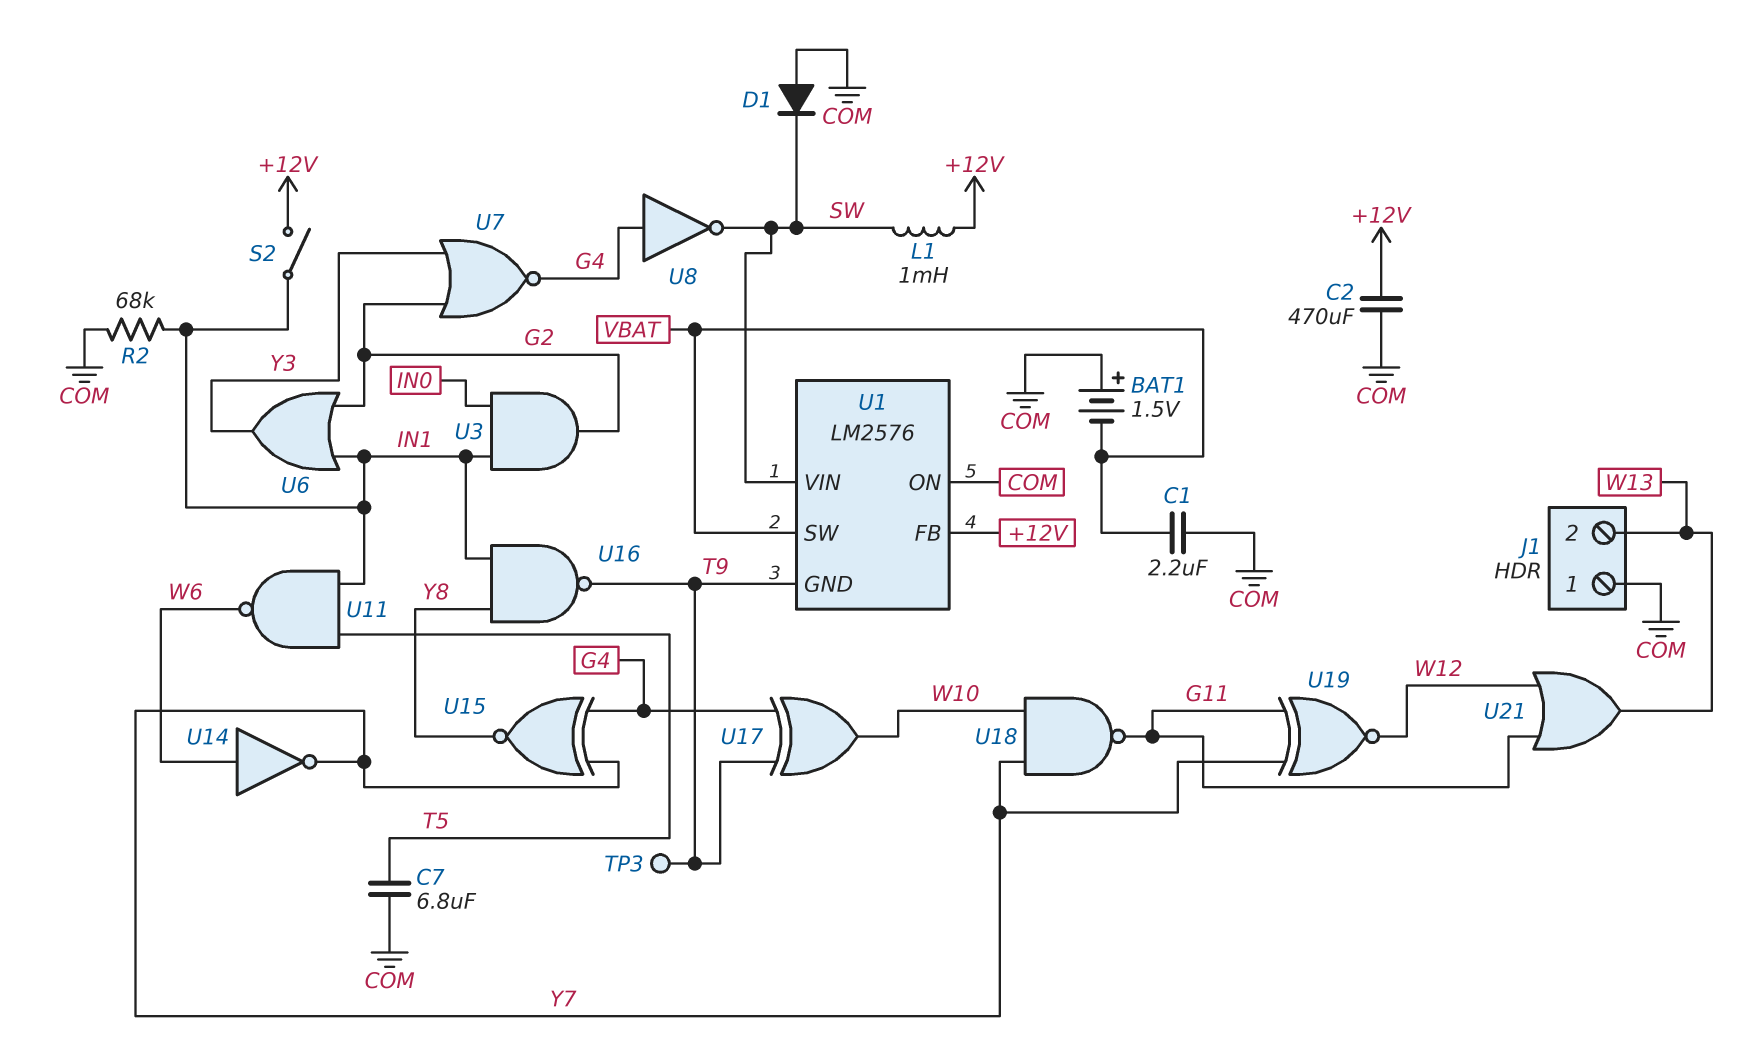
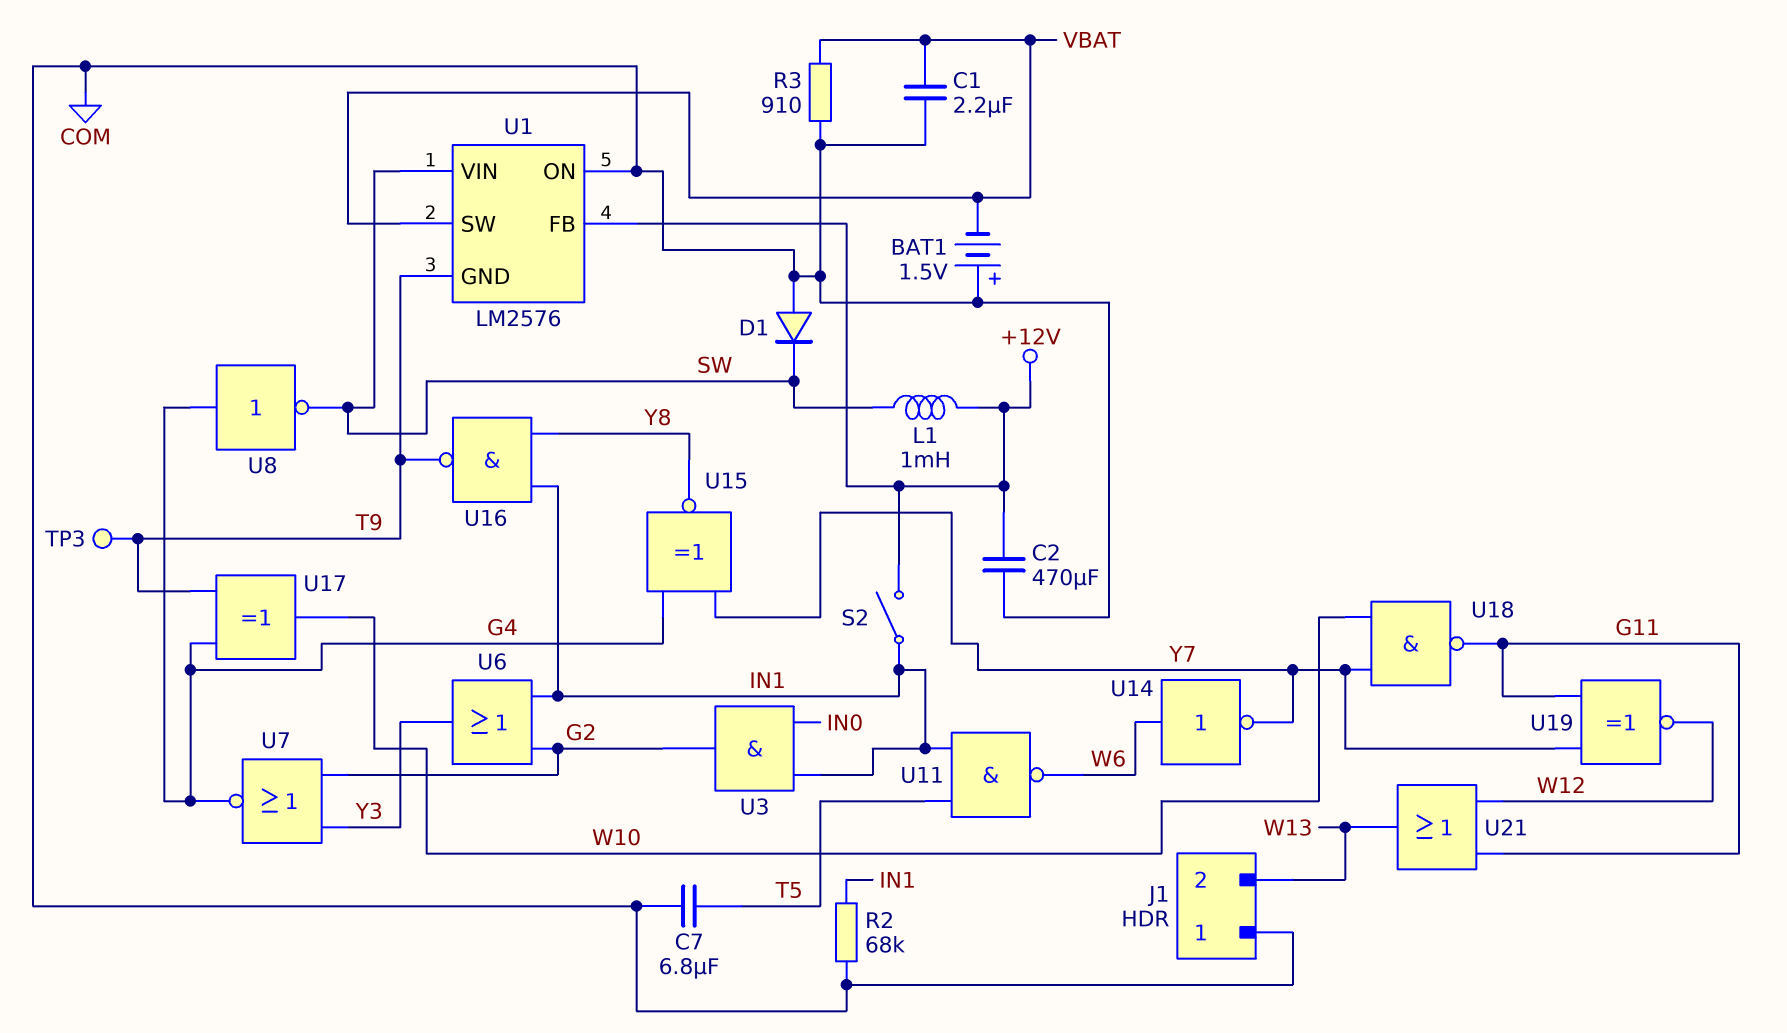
R3: none -> 910 (COM, VBAT)

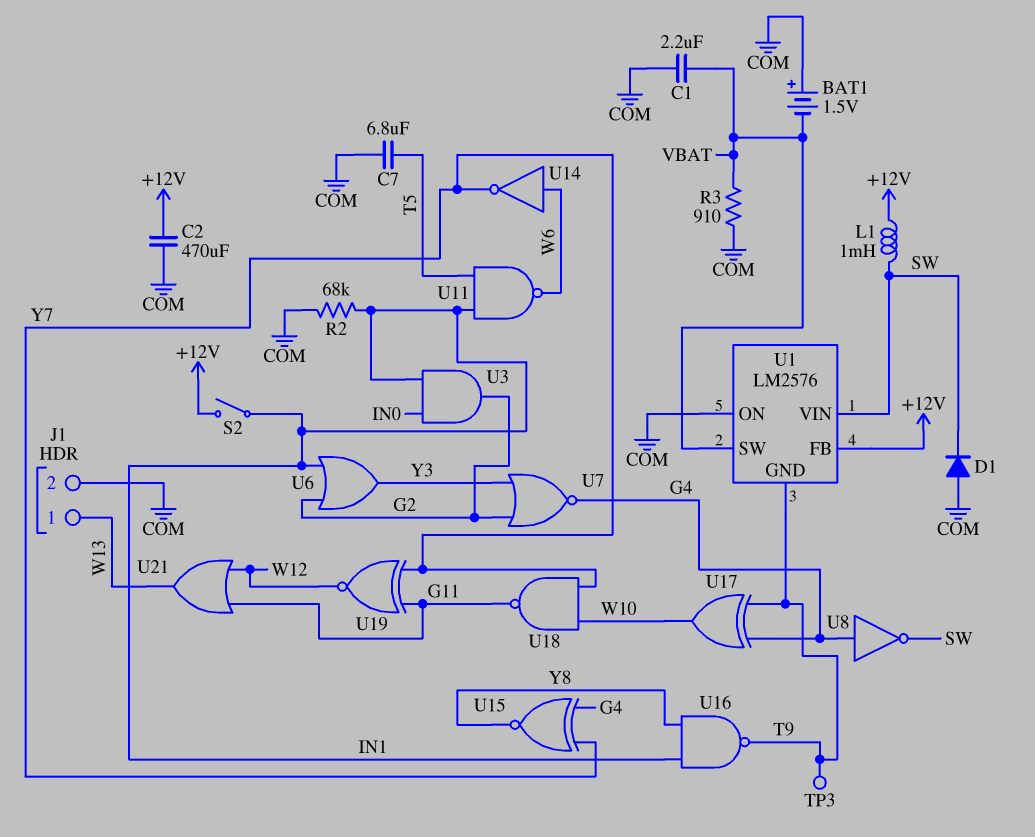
J1 pin 1: COM -> W13
J1 pin 2: W13 -> COM

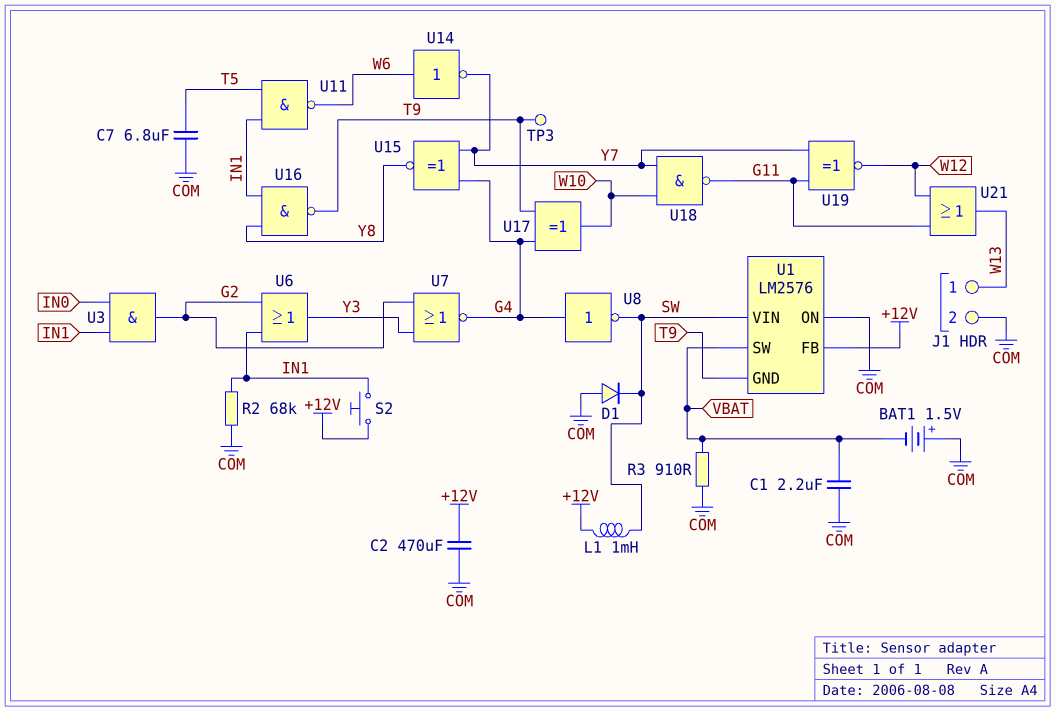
S2: switch (+12V, IN1) -> button (+12V, IN1)

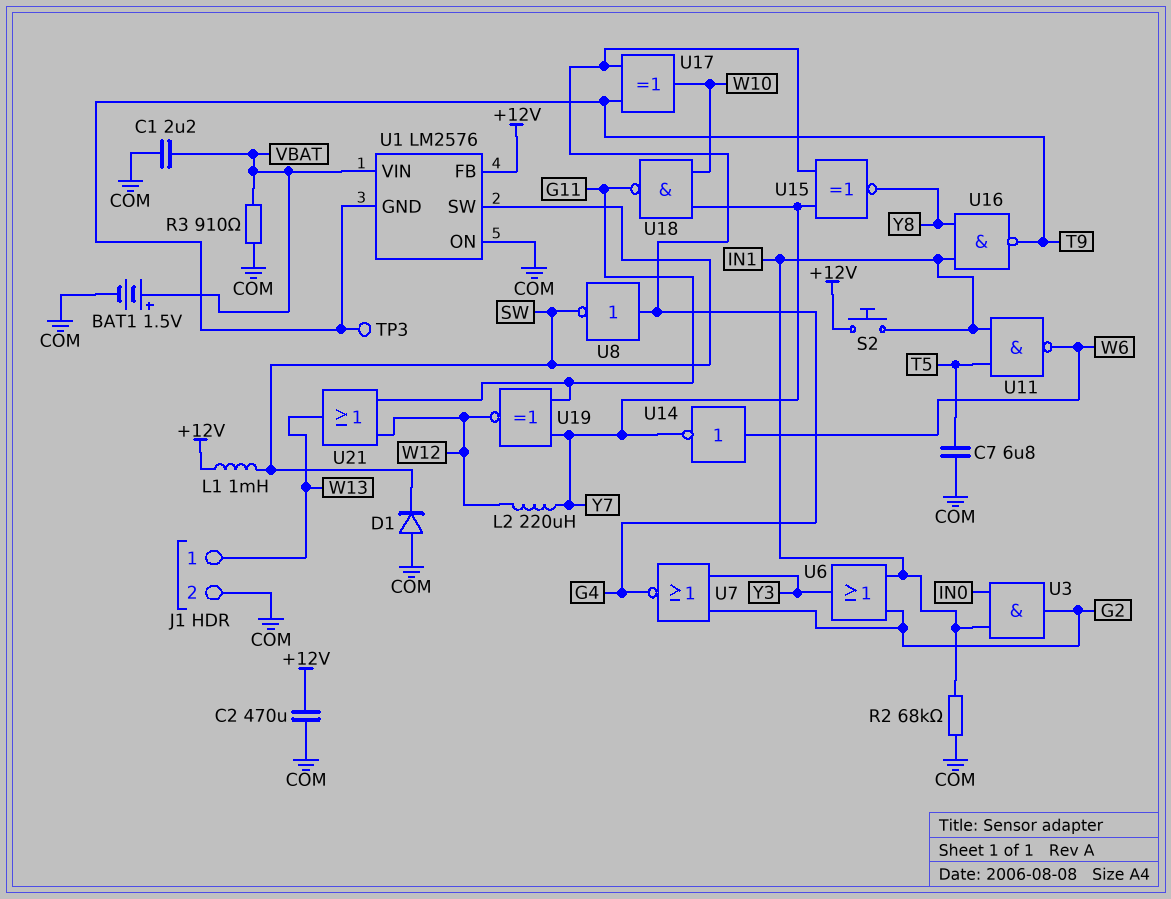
BAT1: 1.5V (plus COM, minus VBAT) -> 1.5V (plus VBAT, minus COM)
L2: none -> 220uH (W12, Y7)
U1 pin SW: VBAT -> SW
U1 pin VIN: SW -> VBAT

